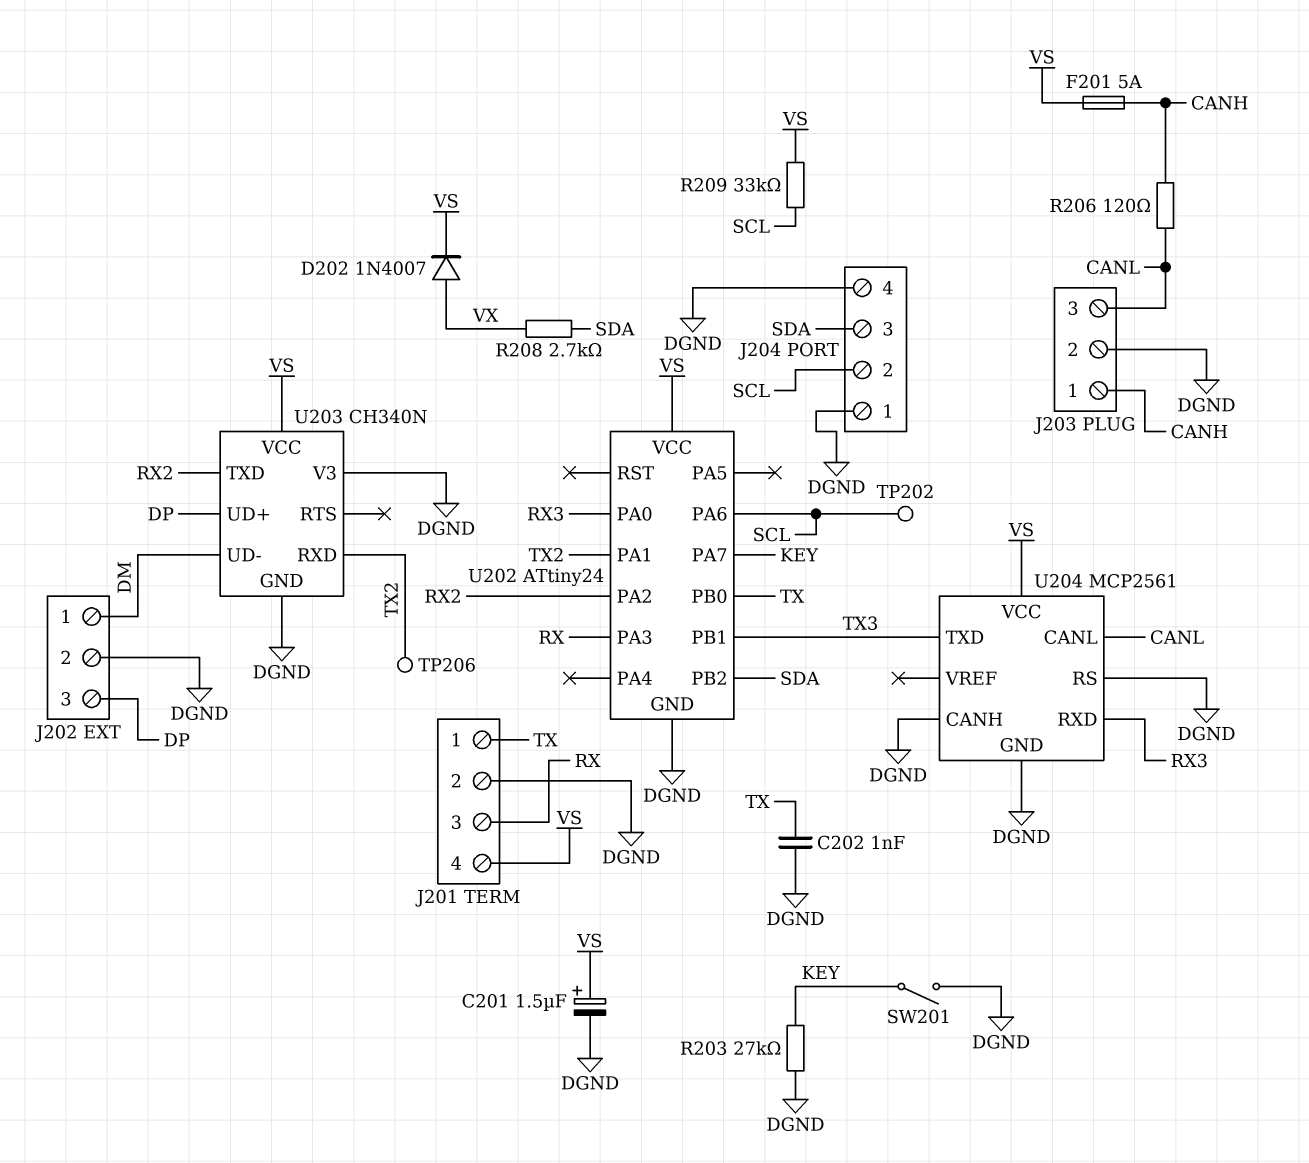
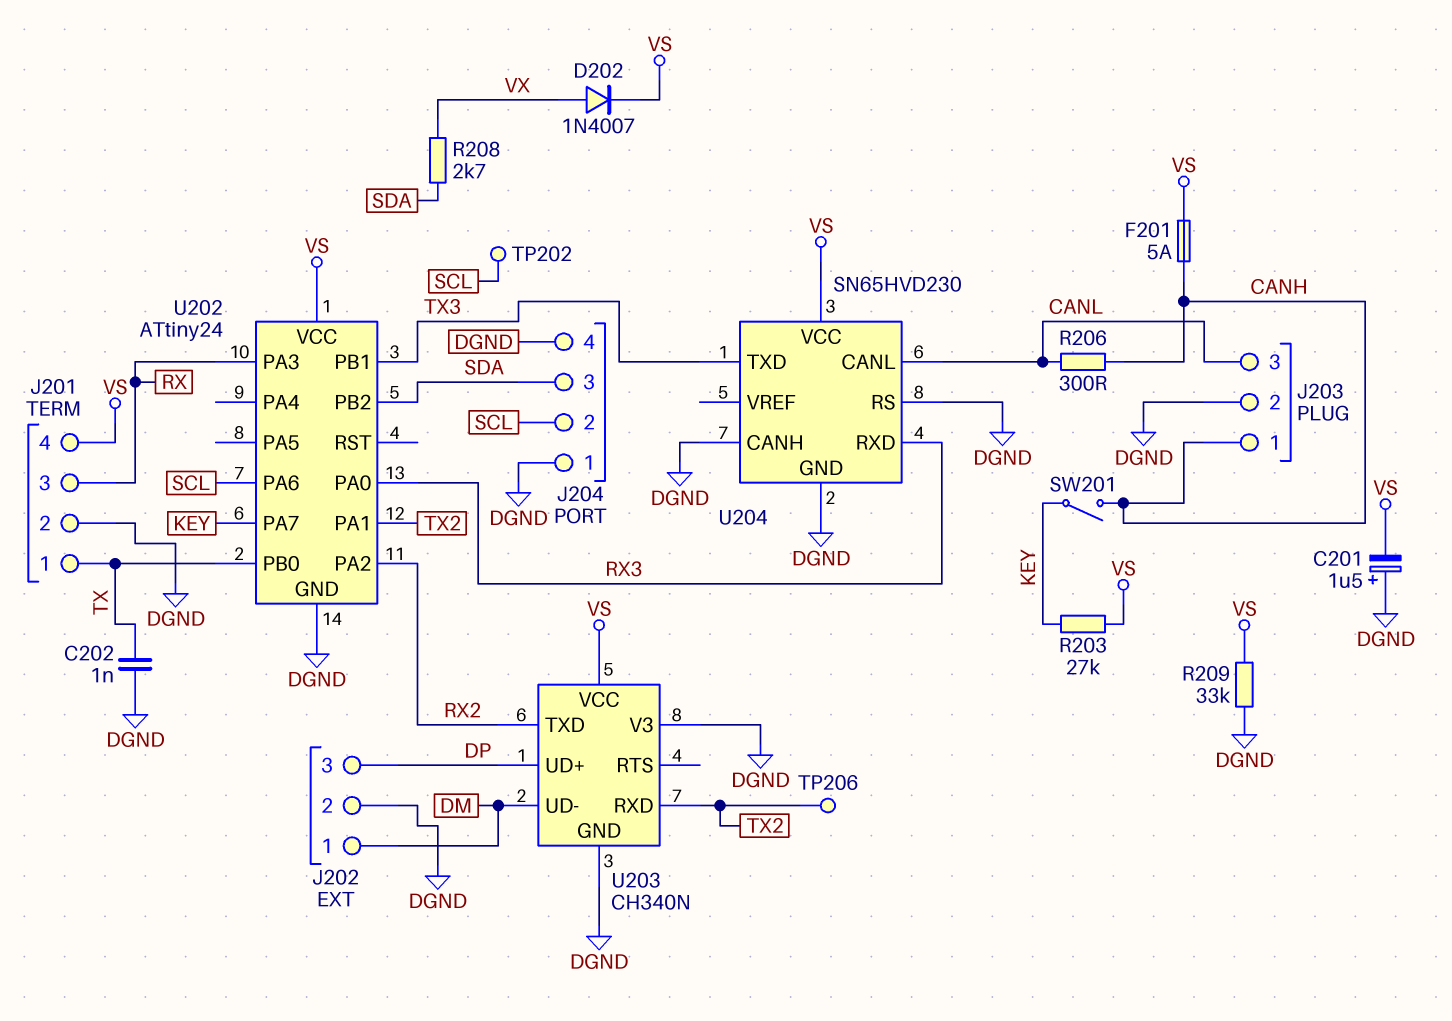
C201: 1.5uF (plus VS, minus DGND) -> 1.5uF (plus DGND, minus VS)
R203: 27k (DGND, KEY) -> 27k (KEY, VS)
R206: 120 (CANH, CANL) -> 300 (CANH, CANL)
R209: 33k (SCL, VS) -> 33k (DGND, VS)
SW201: switch (DGND, KEY) -> switch (CANH, KEY)
U204: MCP2561 -> SN65HVD230

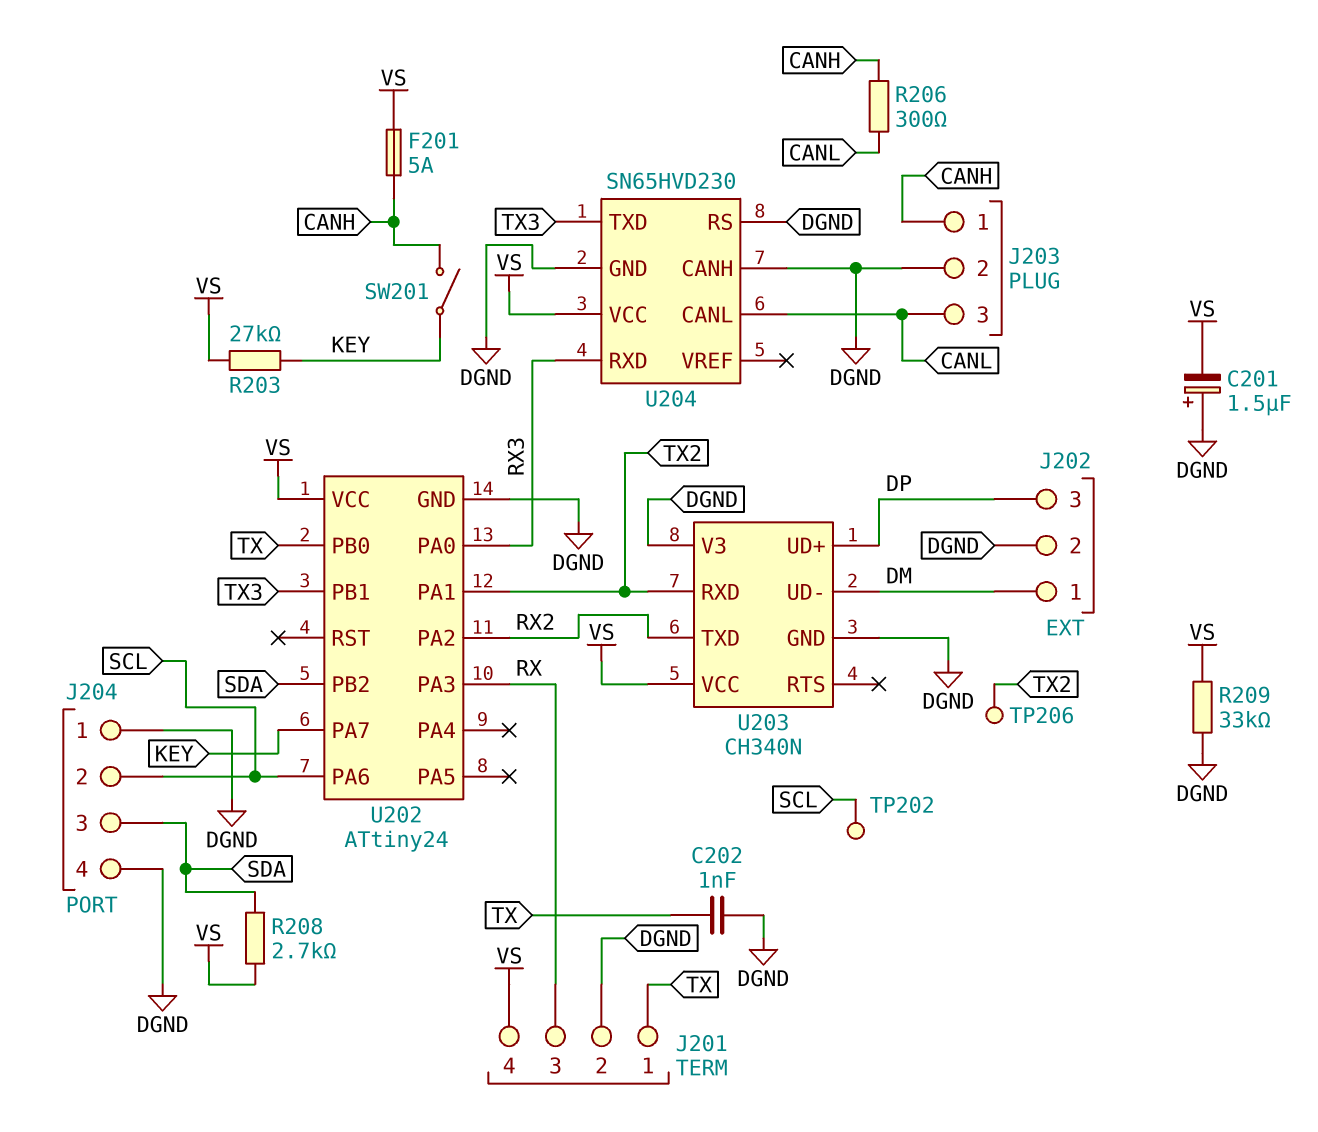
D202: diode 1N4007 (A VX, K VS) -> none
R208: 2.7k (SDA, VX) -> 2.7k (SDA, VS)

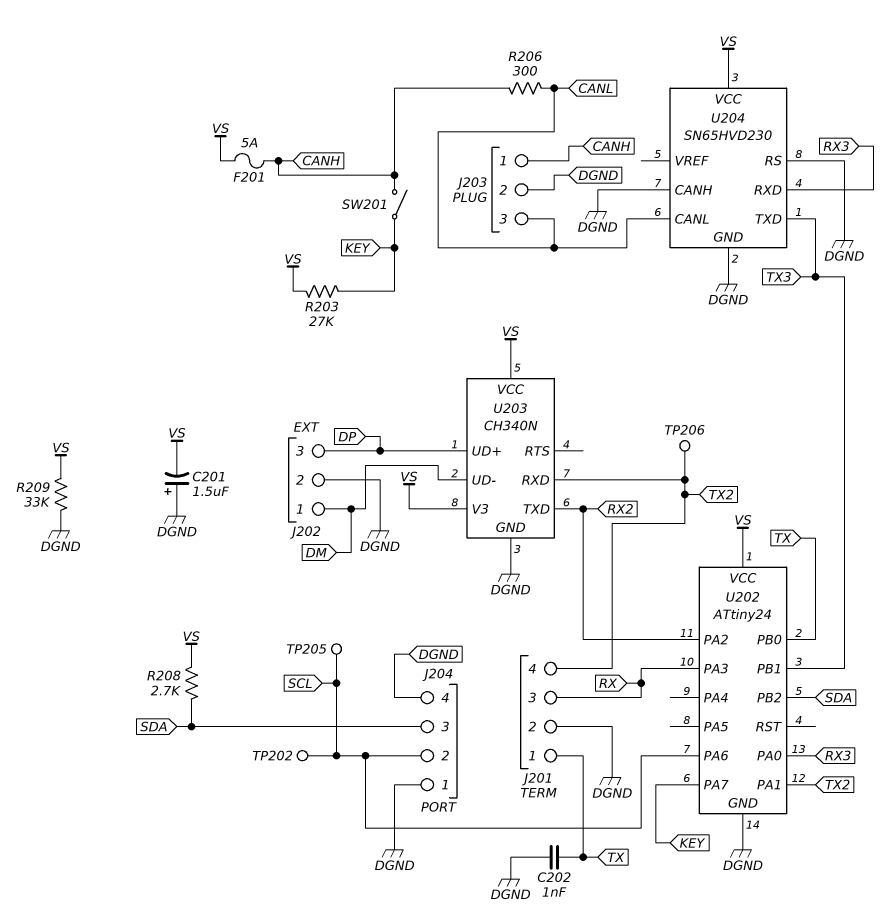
J201 pin 4: VS -> TX2
TP205: none -> test point (SCL)
U203 pin V3: DGND -> VS

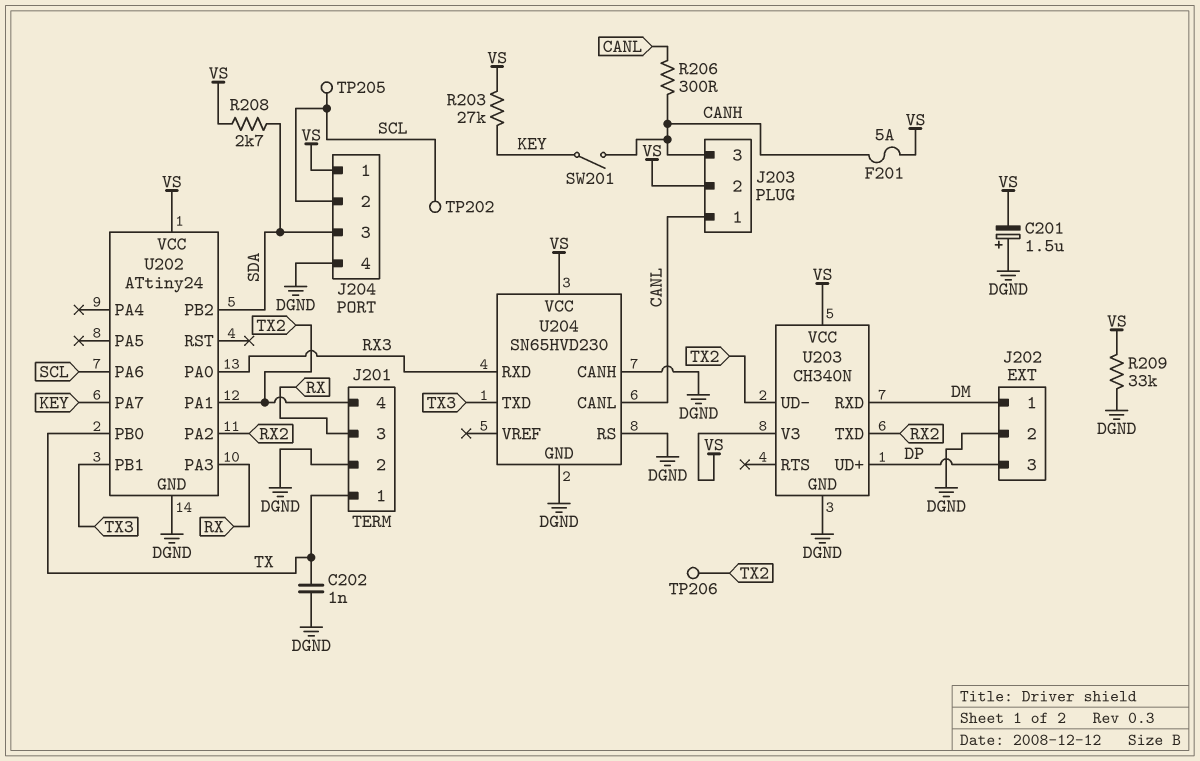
J203 pin 1: CANH -> CANL
J203 pin 2: DGND -> VS
J203 pin 3: CANL -> CANH
J204 pin 1: DGND -> VS
U203 pin RXD: TX2 -> DM
U203 pin UD-: DM -> TX2

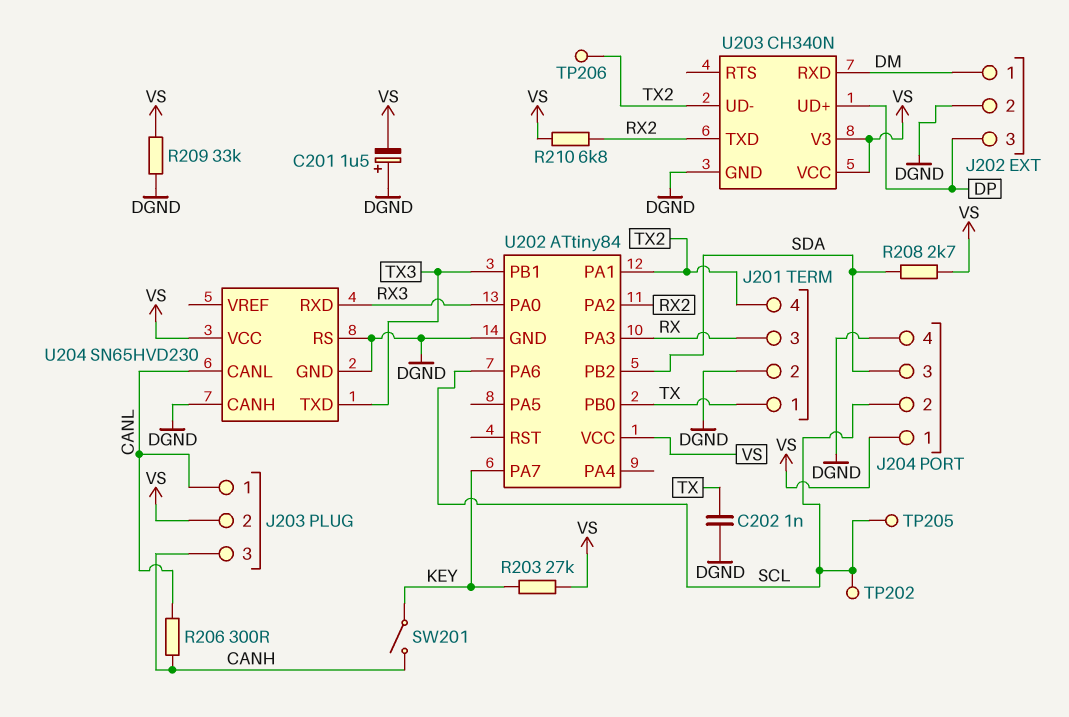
F201: 5A (CANH, VS) -> none
R210: none -> 6.8k (RX2, VS)
U202: ATtiny24 -> ATtiny84

